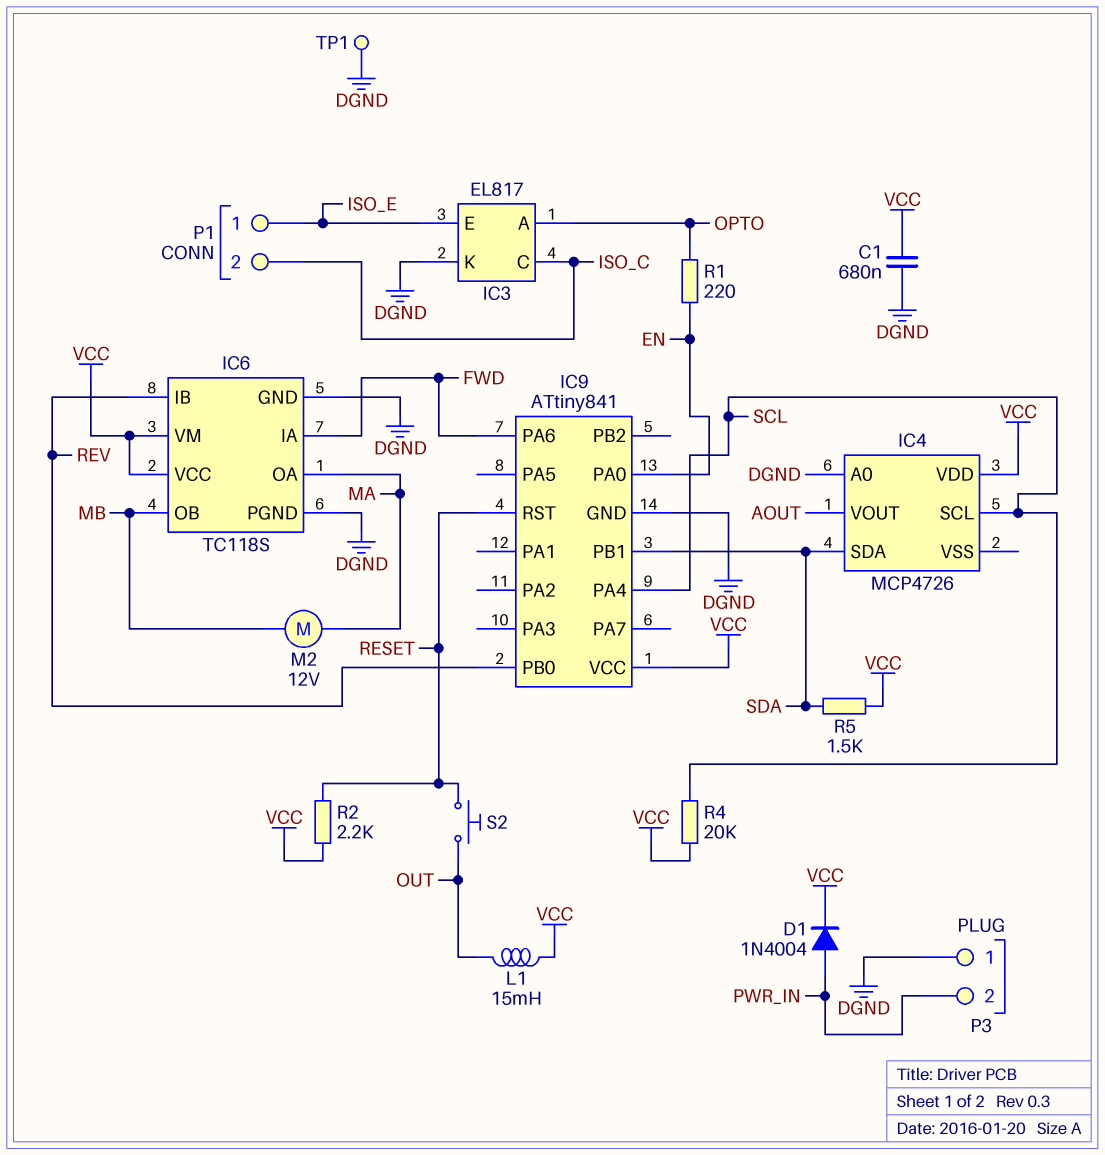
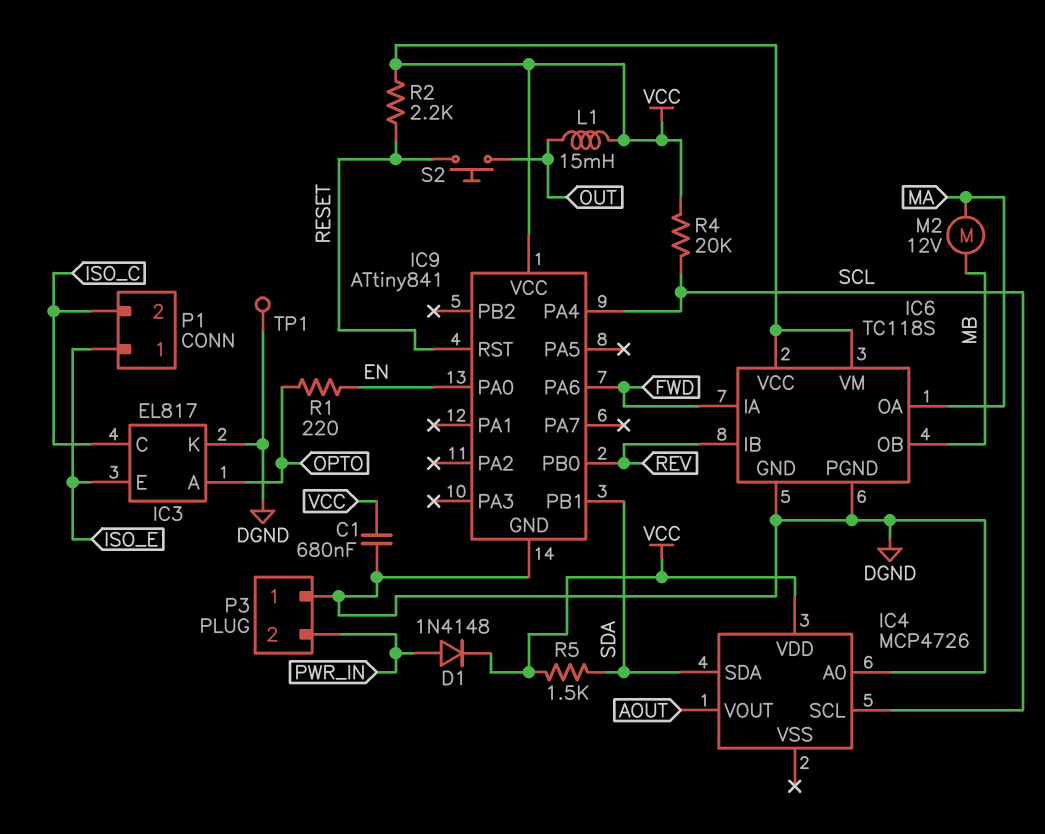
D1: diode 1N4004 (A PWR_IN, K VCC) -> diode 1N4148 (A PWR_IN, K VCC)

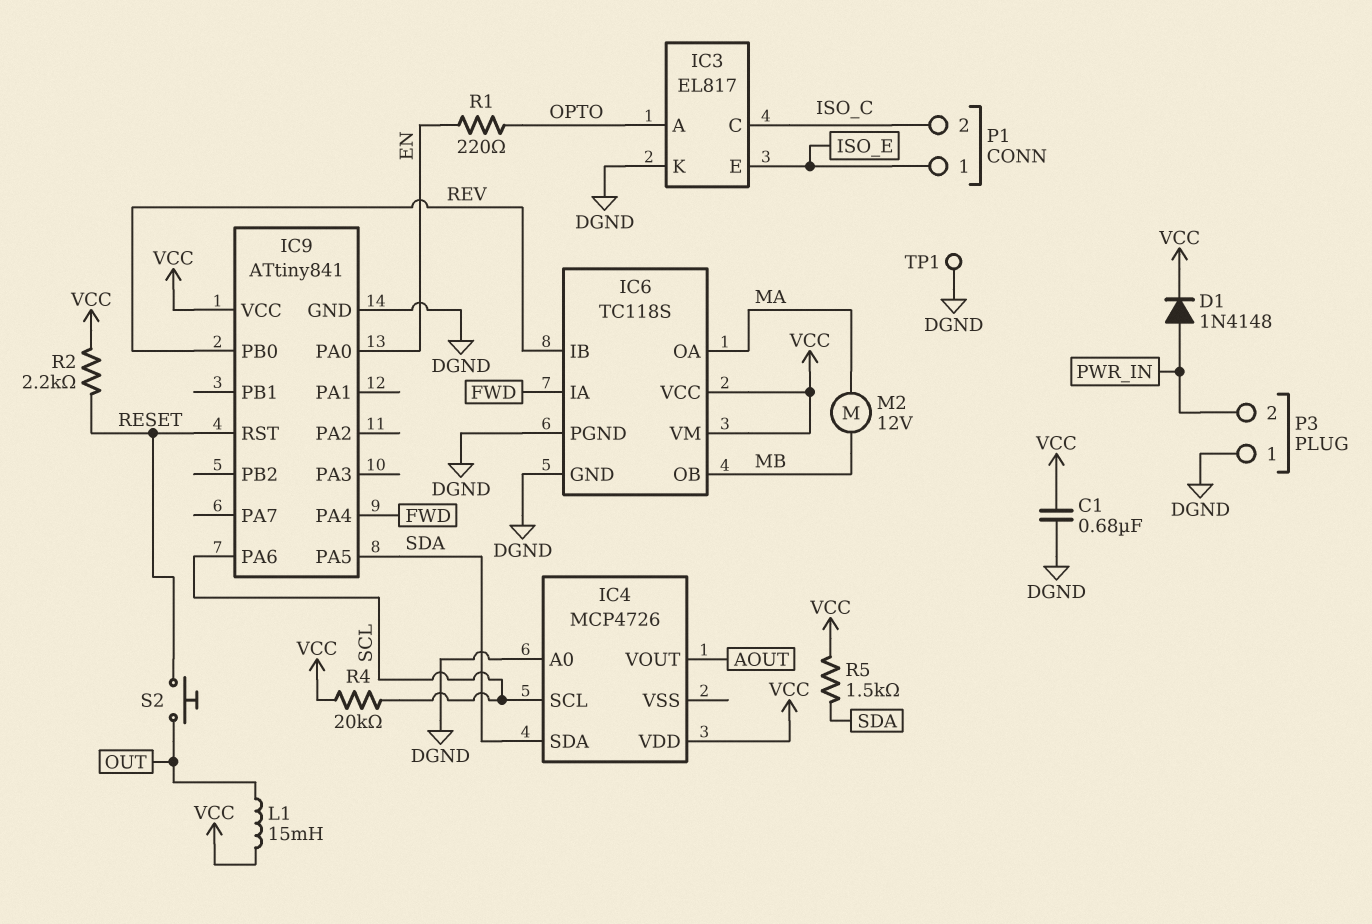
IC9 pin PA4: SCL -> FWD
IC9 pin PA5: none -> SDA
IC9 pin PA6: FWD -> SCL
IC9 pin PB1: SDA -> none

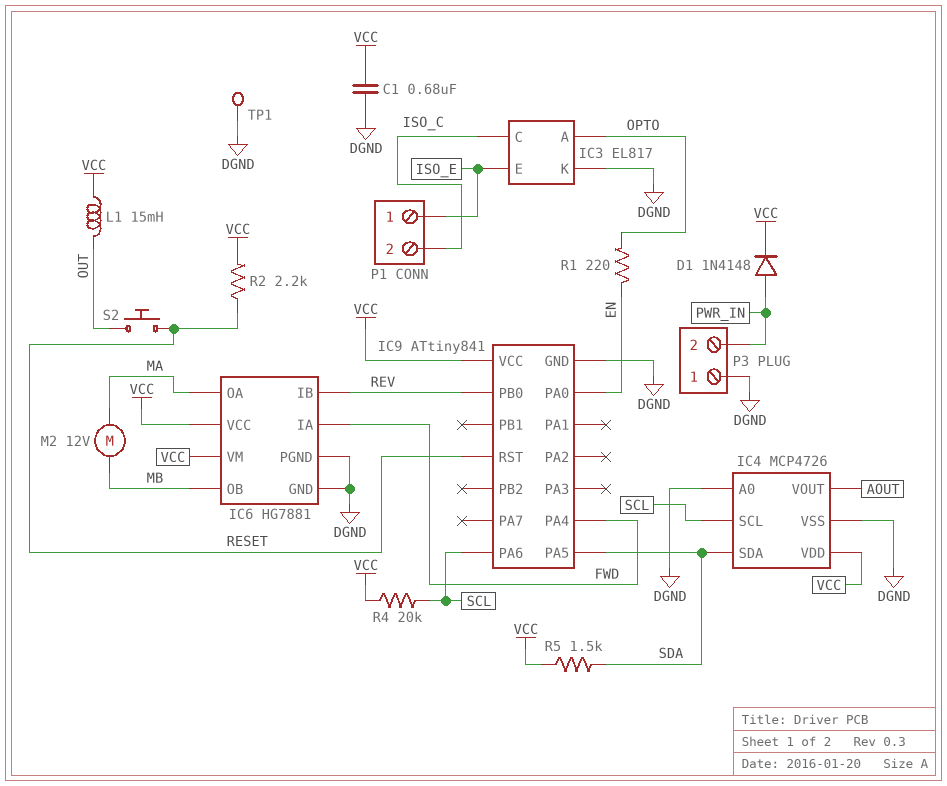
IC4 pin VSS: none -> DGND
IC6: TC118S -> HG7881

